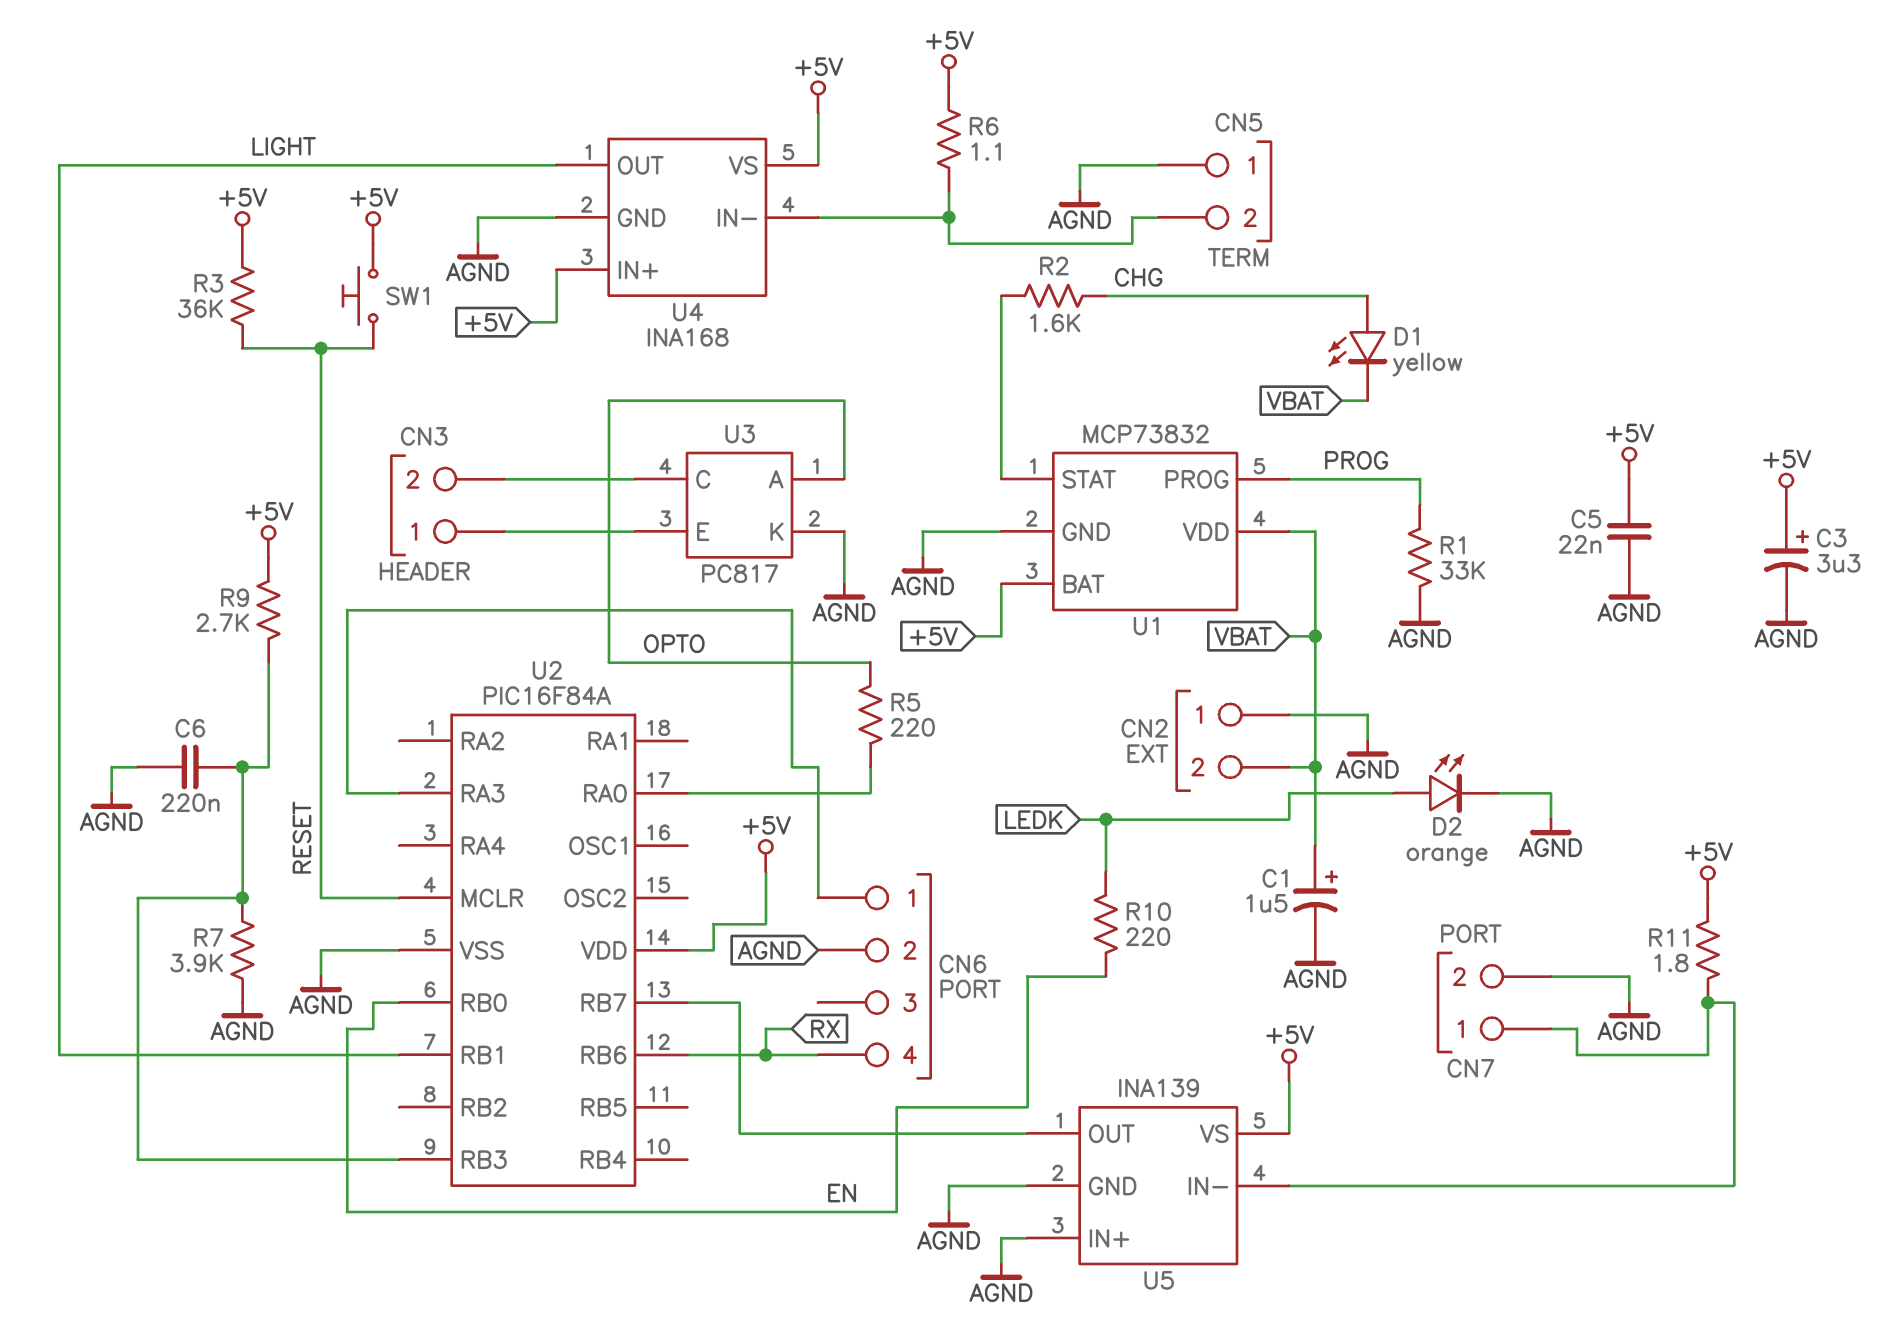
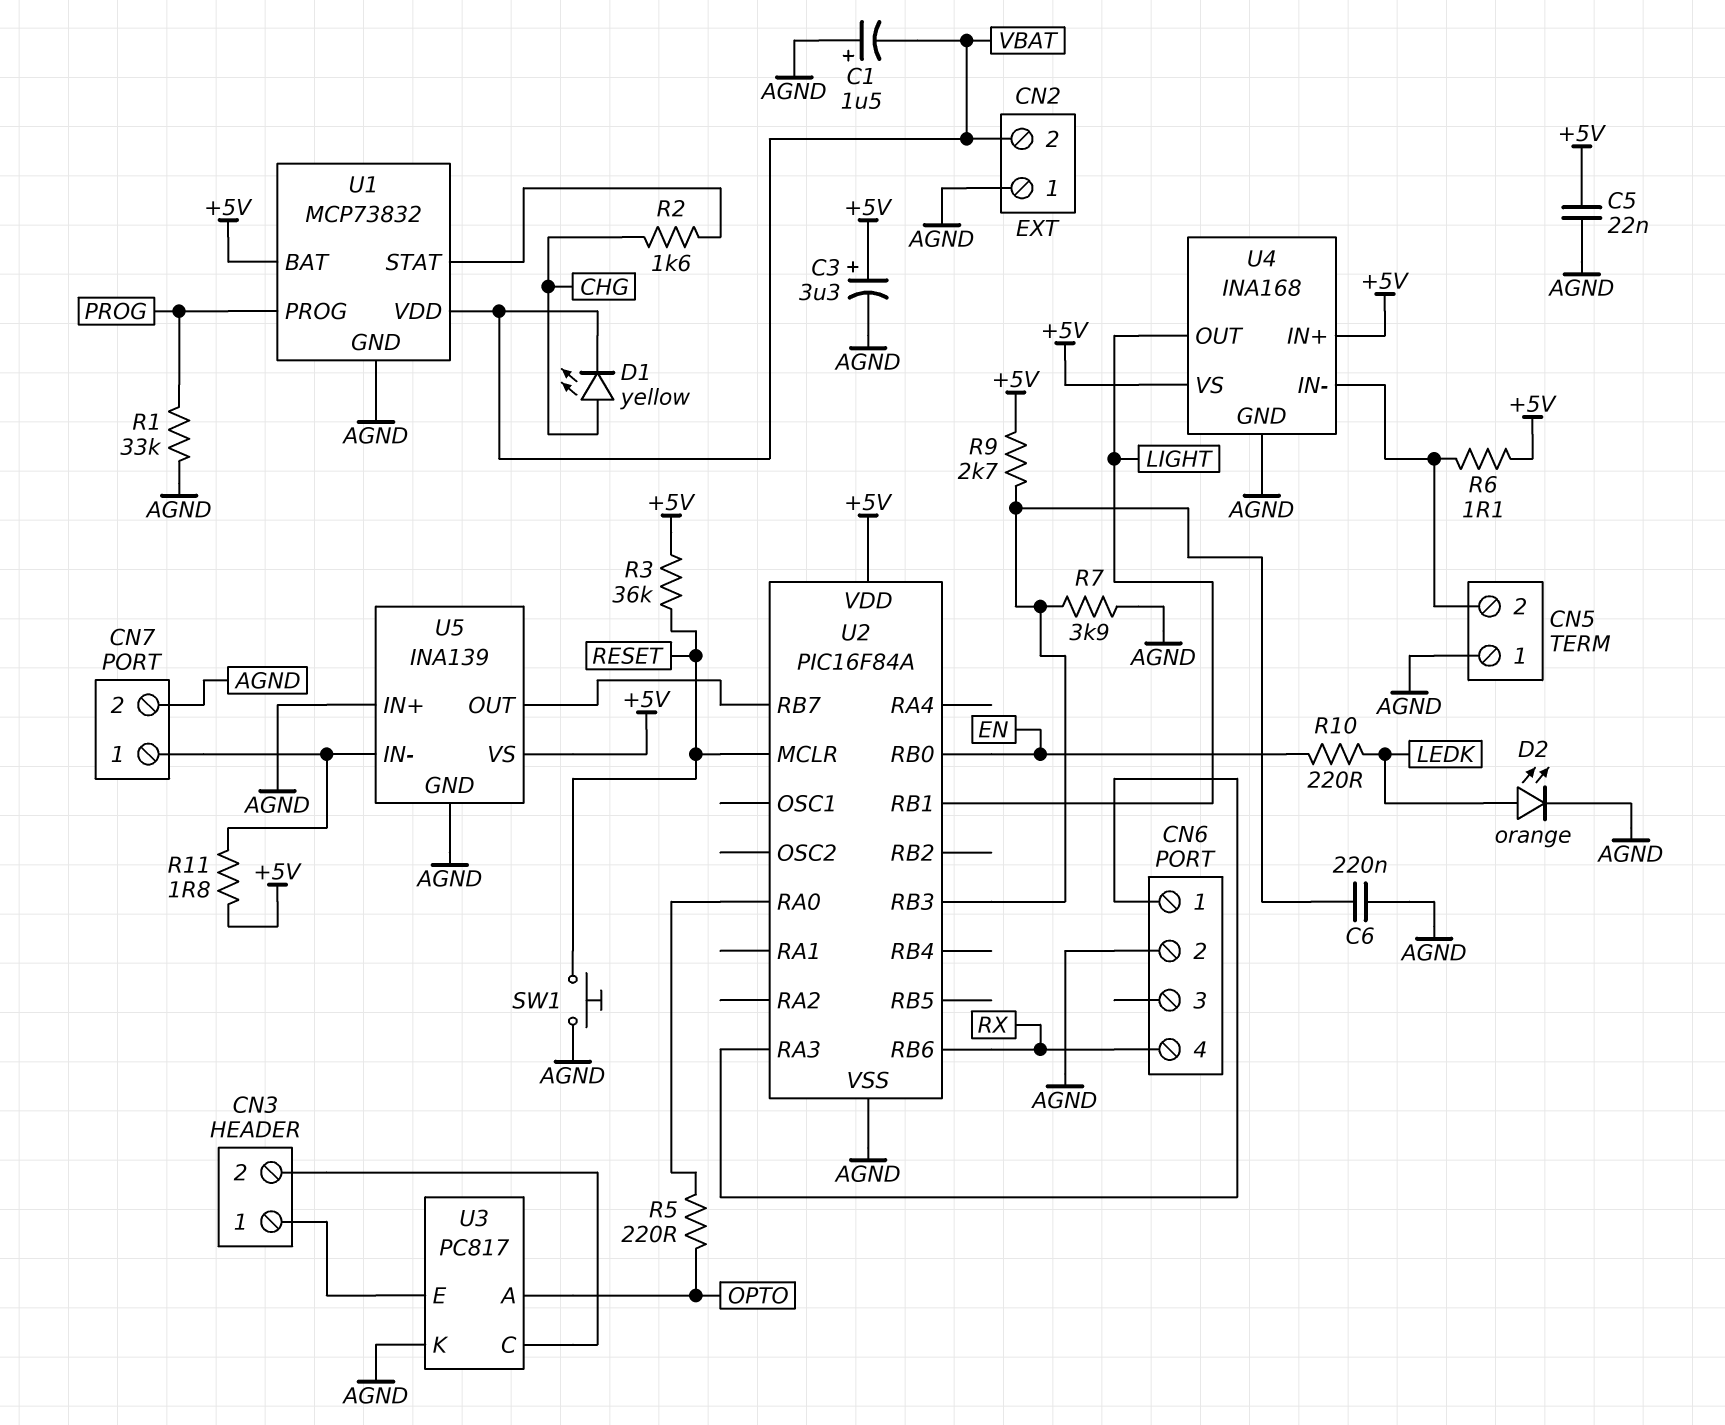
C1: 1.5uF (plus VBAT, minus AGND) -> 1.5uF (plus AGND, minus VBAT)
SW1: button (+5V, RESET) -> button (AGND, RESET)

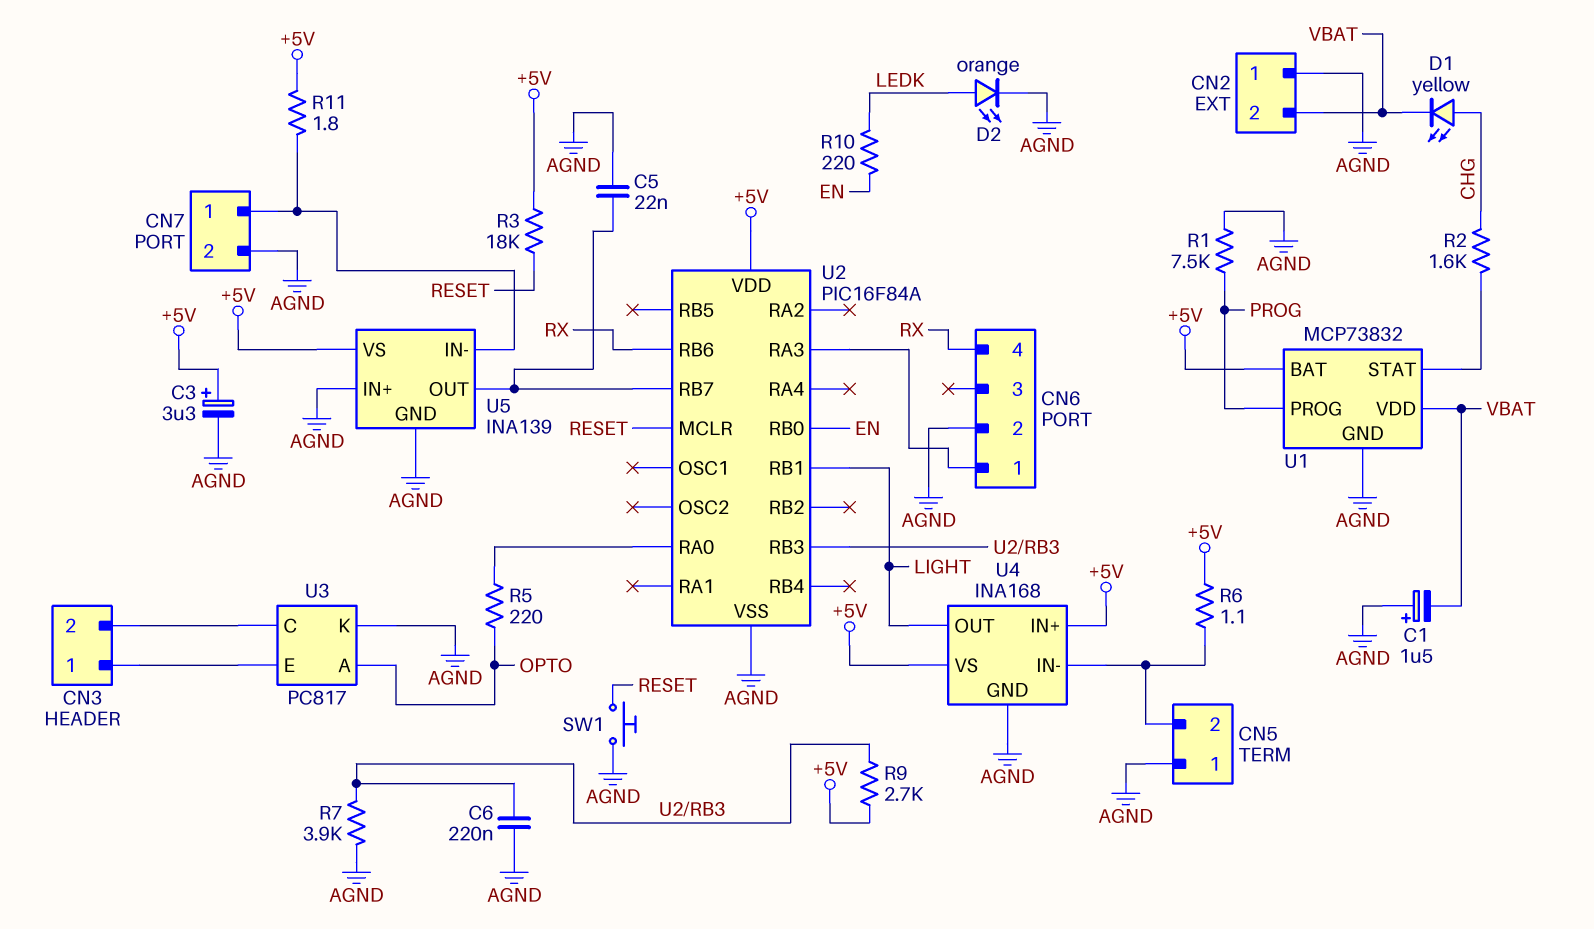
C5: 22nF (+5V, AGND) -> 22nF (AGND, U2/RB7)
R1: 33k (AGND, PROG) -> 7.5k (AGND, PROG)
R3: 36k (+5V, RESET) -> 18k (+5V, RESET)

